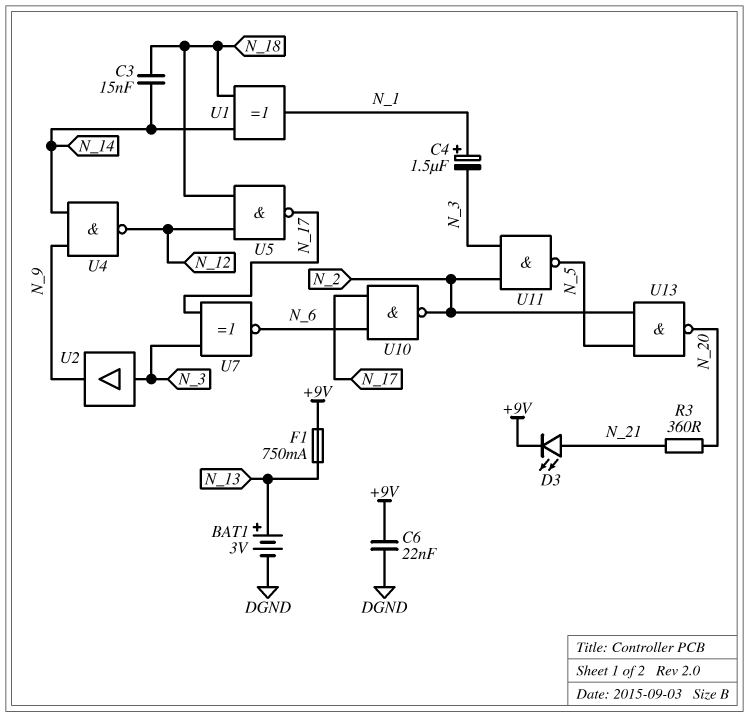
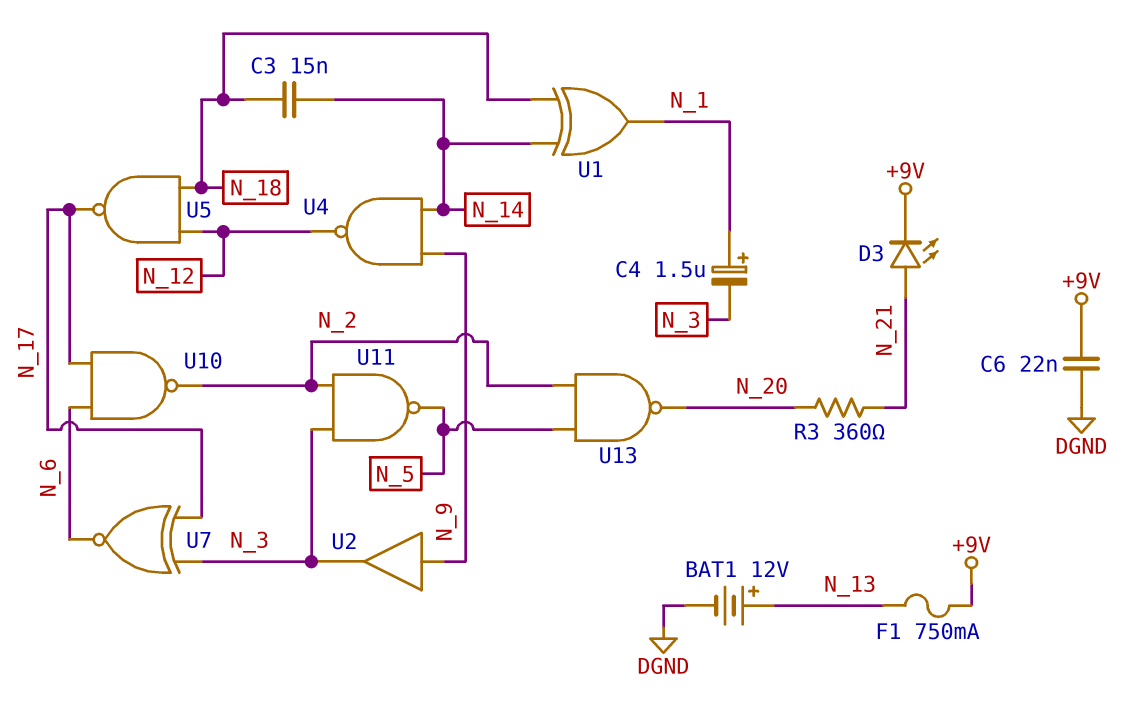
BAT1: 3V (plus N_13, minus DGND) -> 12V (plus N_13, minus DGND)
U2: buffer (in N_3, out N_9) -> buffer (in N_9, out N_3)

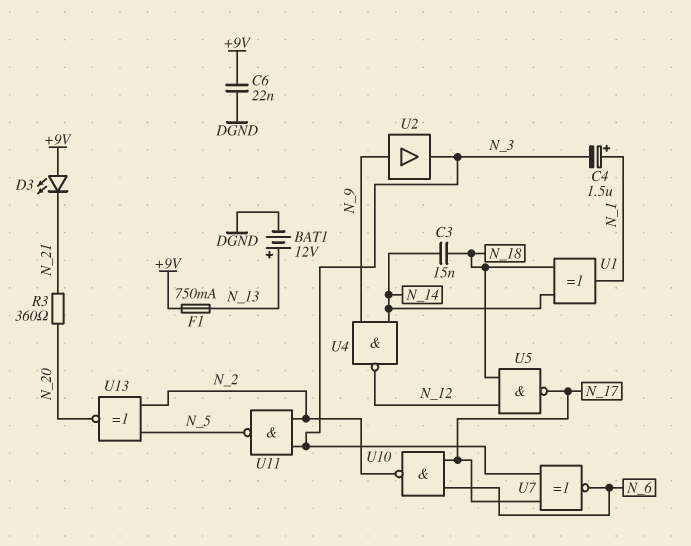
D3: LED (A N_21, K +9V) -> LED (A +9V, K N_21)
U13: NAND (in N_2, in N_5, out N_20) -> XNOR (in N_2, in N_5, out N_20)

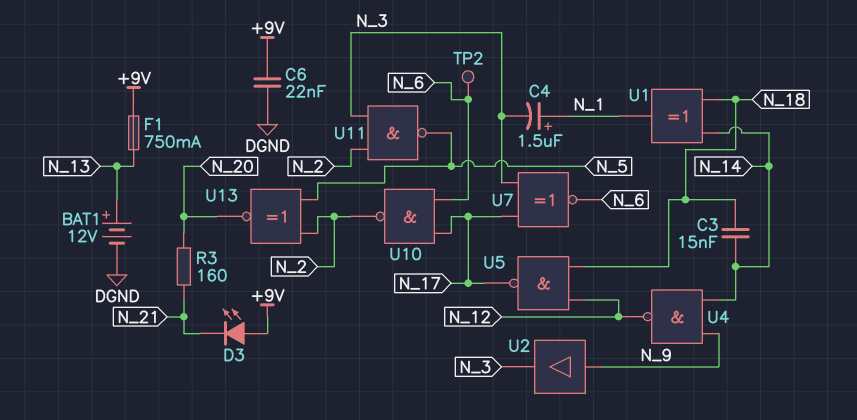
R3: 360 (N_20, N_21) -> 160 (N_20, N_21)
TP2: none -> test point (N_6)

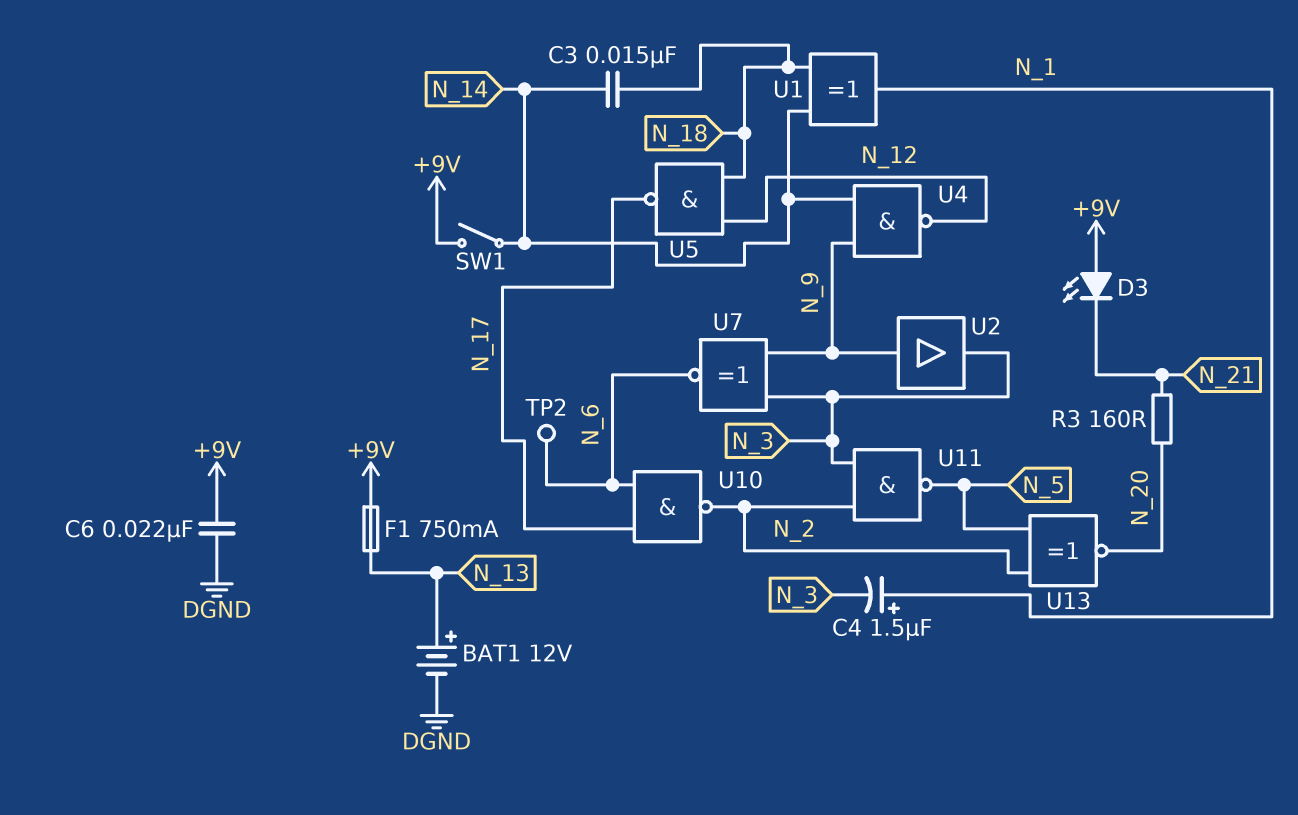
SW1: none -> switch (+9V, N_14)
U7: XNOR (in N_3, in N_17, out N_6) -> XNOR (in N_3, in N_9, out N_6)

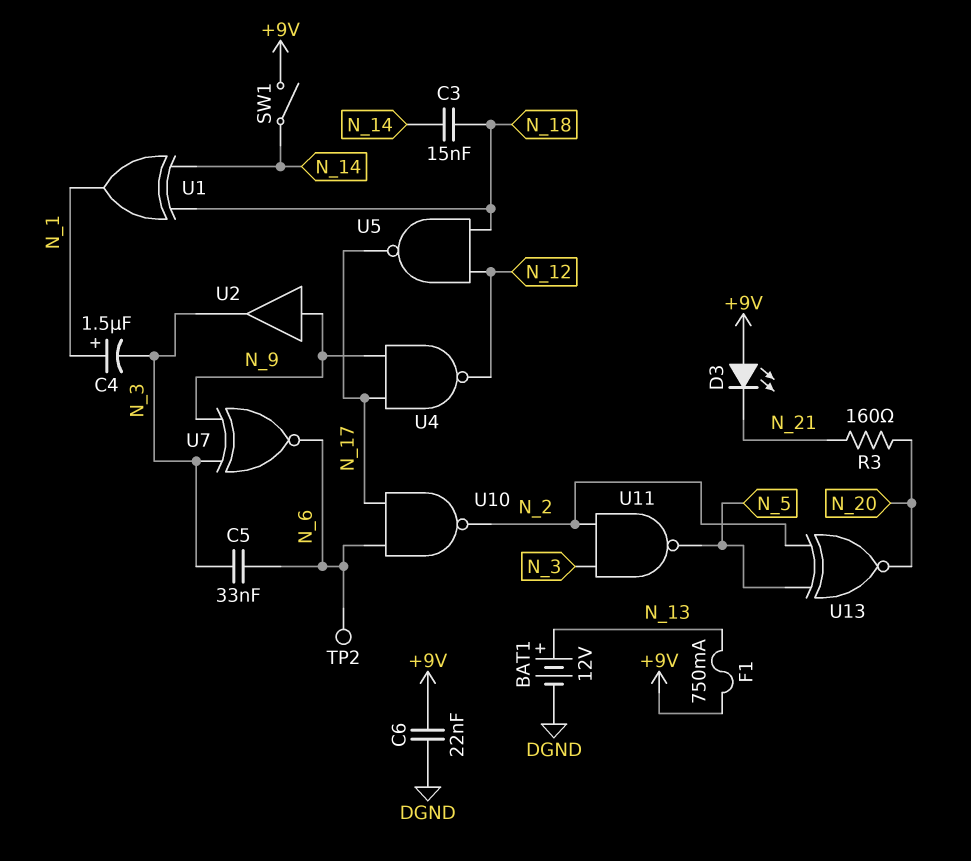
C5: none -> 33nF (N_3, N_6)
U4: NAND (in N_9, in N_14, out N_12) -> NAND (in N_9, in N_17, out N_12)

